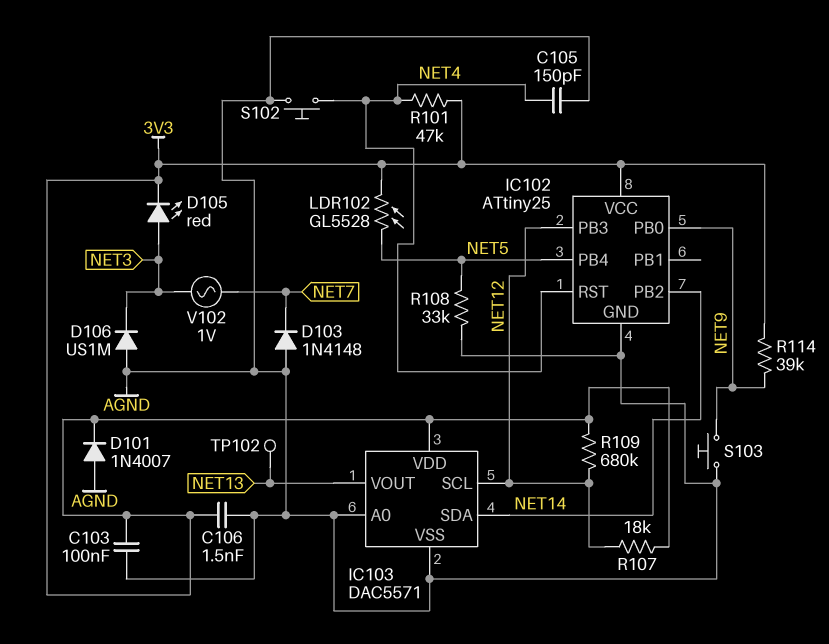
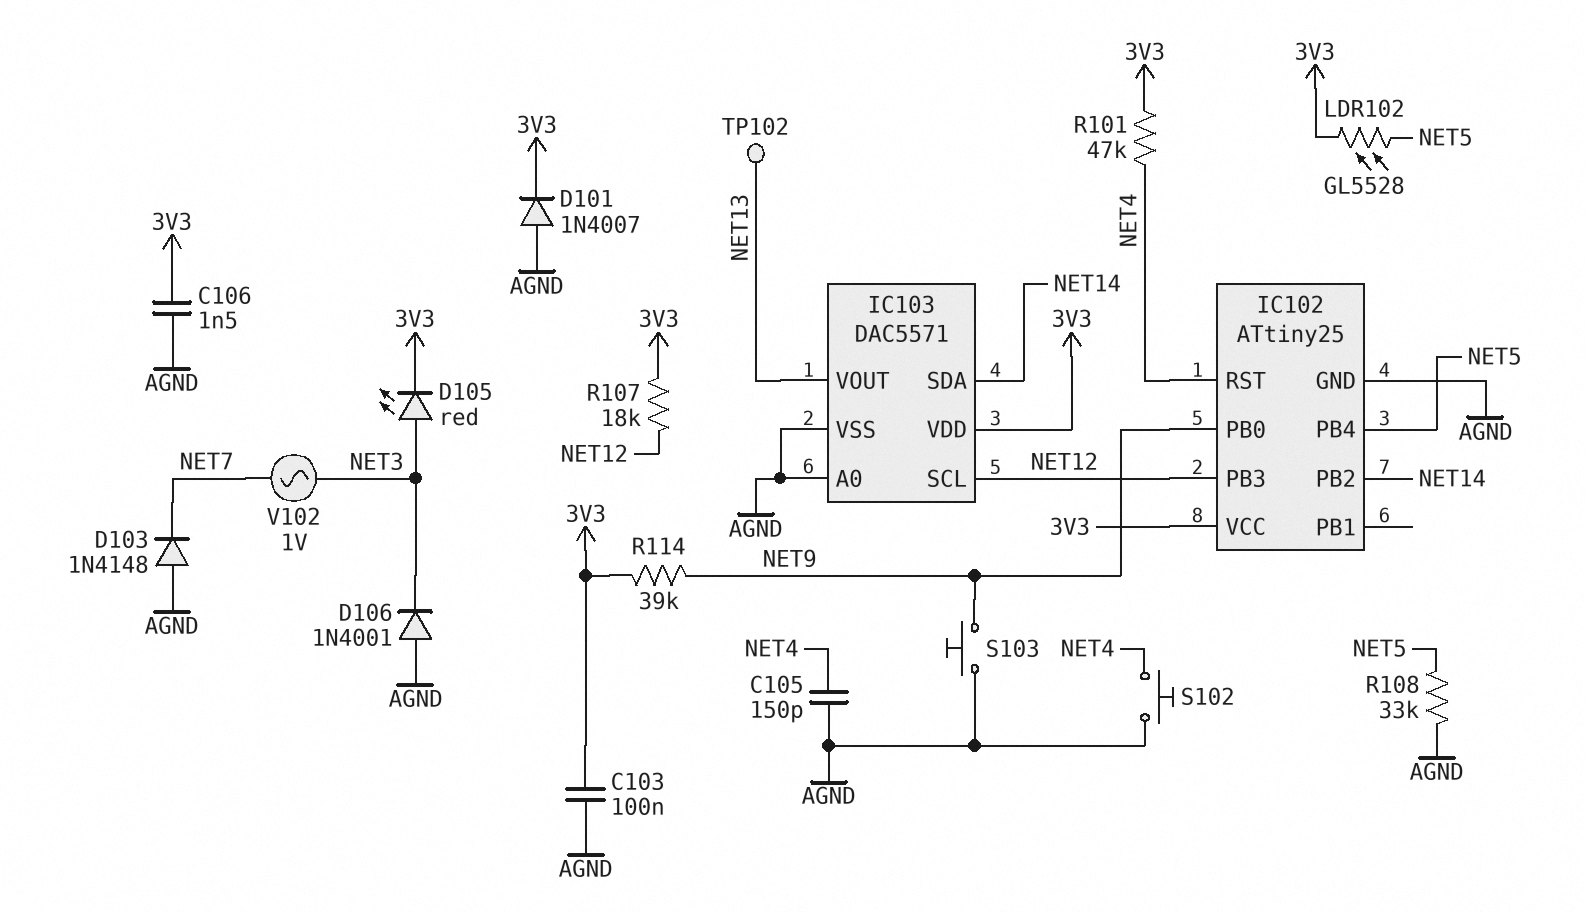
D106: diode US1M (A AGND, K NET3) -> diode 1N4001 (A AGND, K NET3)
R109: 680k (3V3, NET12) -> none

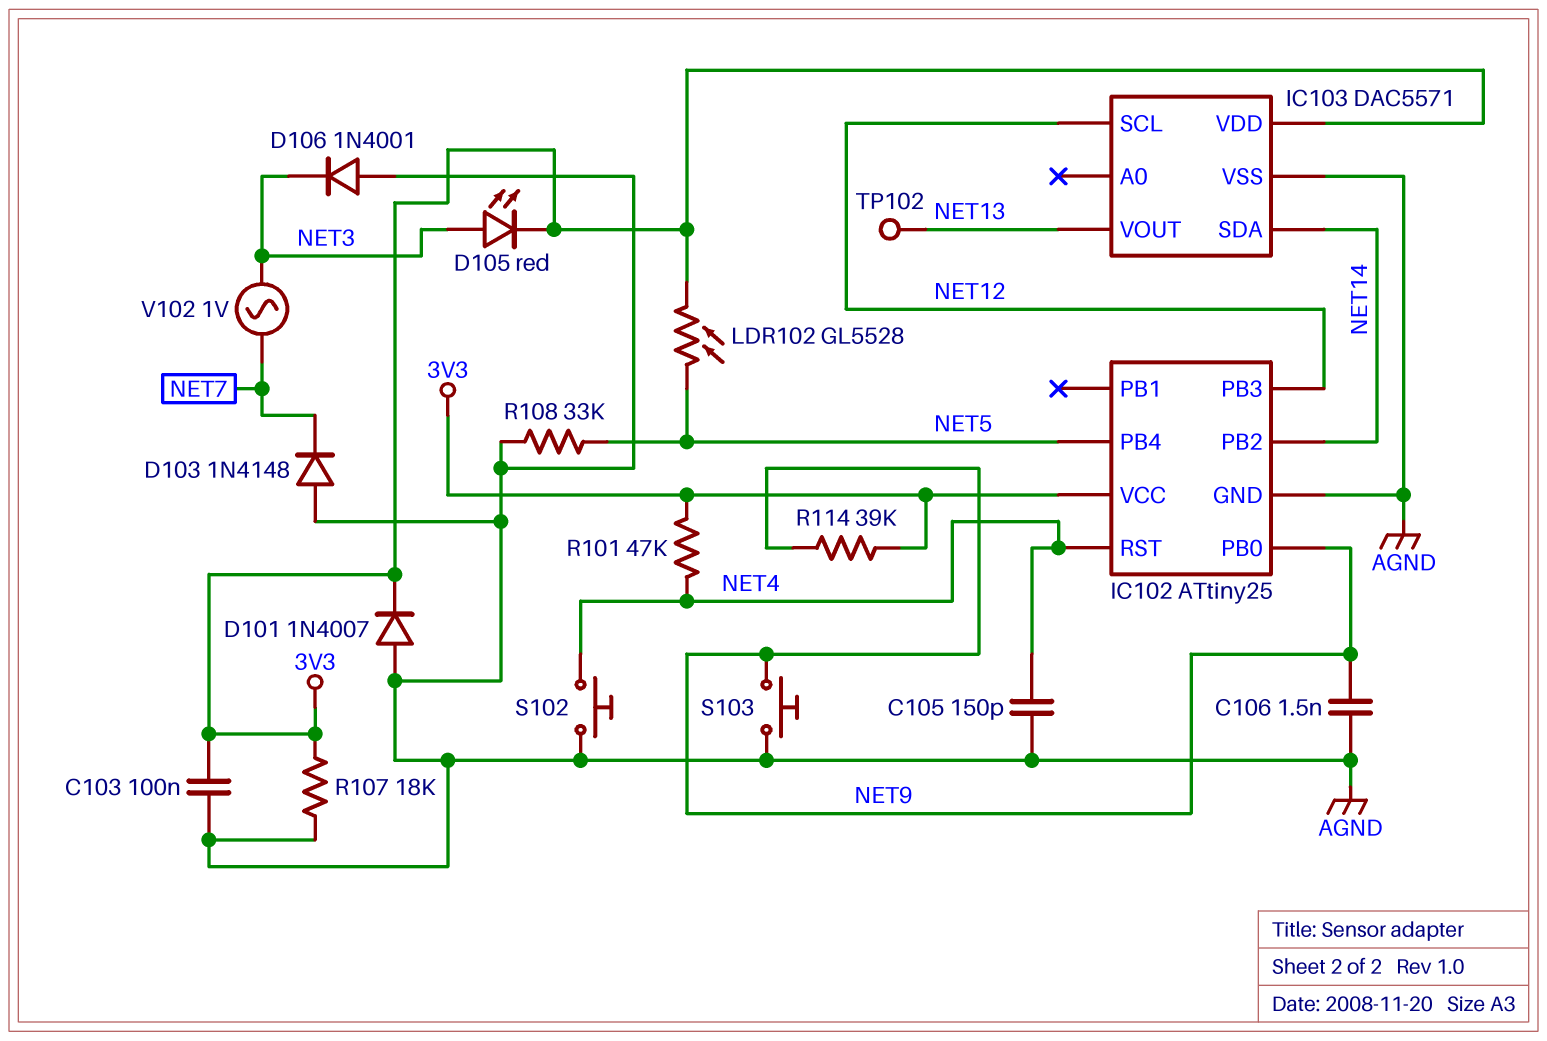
C106: 1.5nF (3V3, AGND) -> 1.5nF (AGND, NET9)
IC103 pin A0: AGND -> none
R107: 18k (3V3, NET12) -> 18k (3V3, AGND)

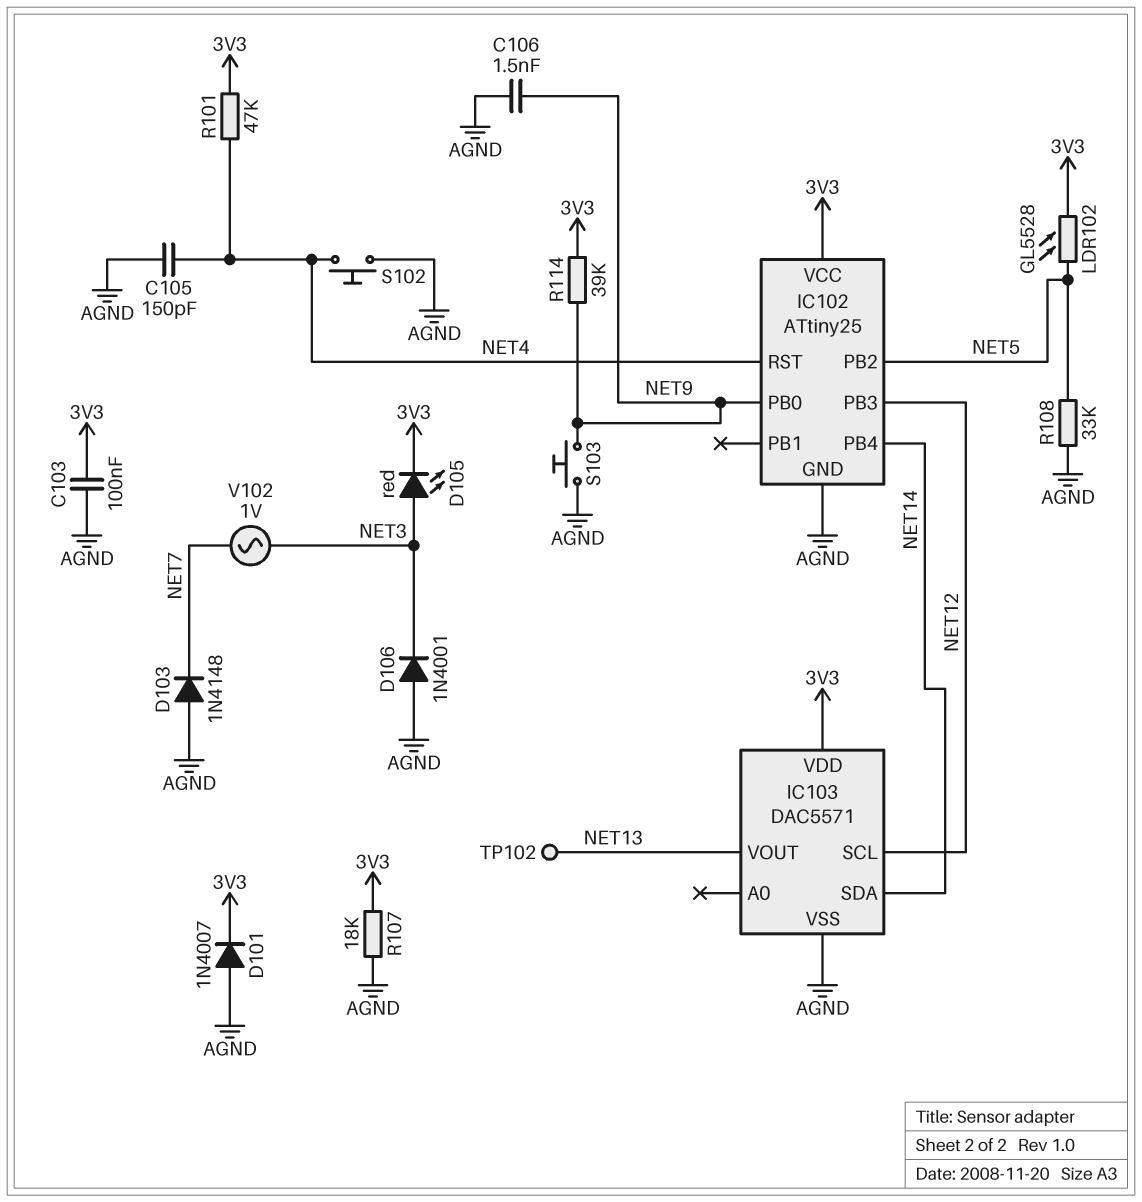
IC102 pin PB2: NET14 -> NET5
IC102 pin PB4: NET5 -> NET14

